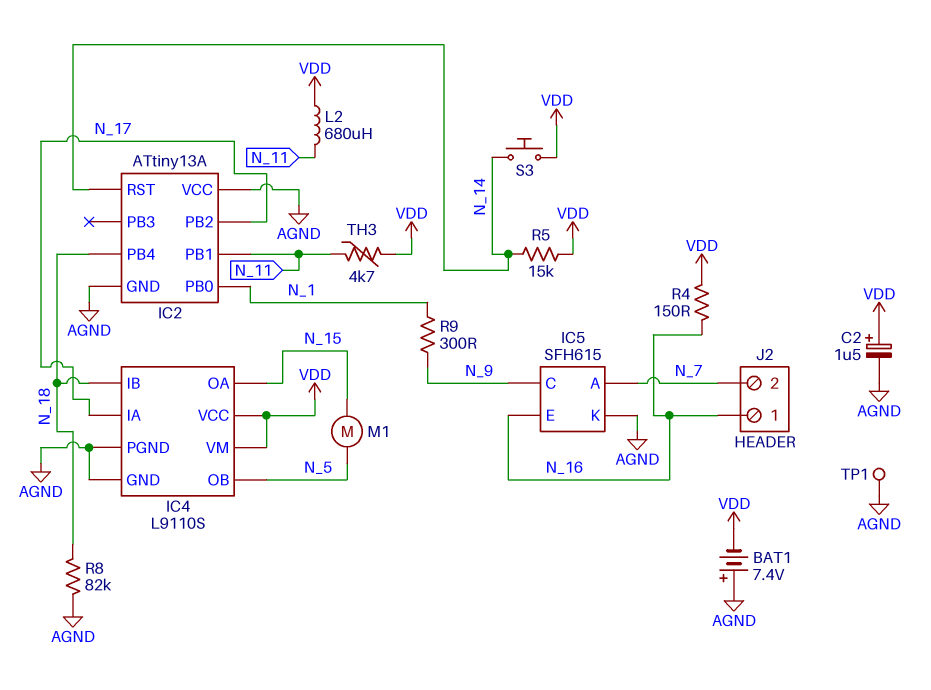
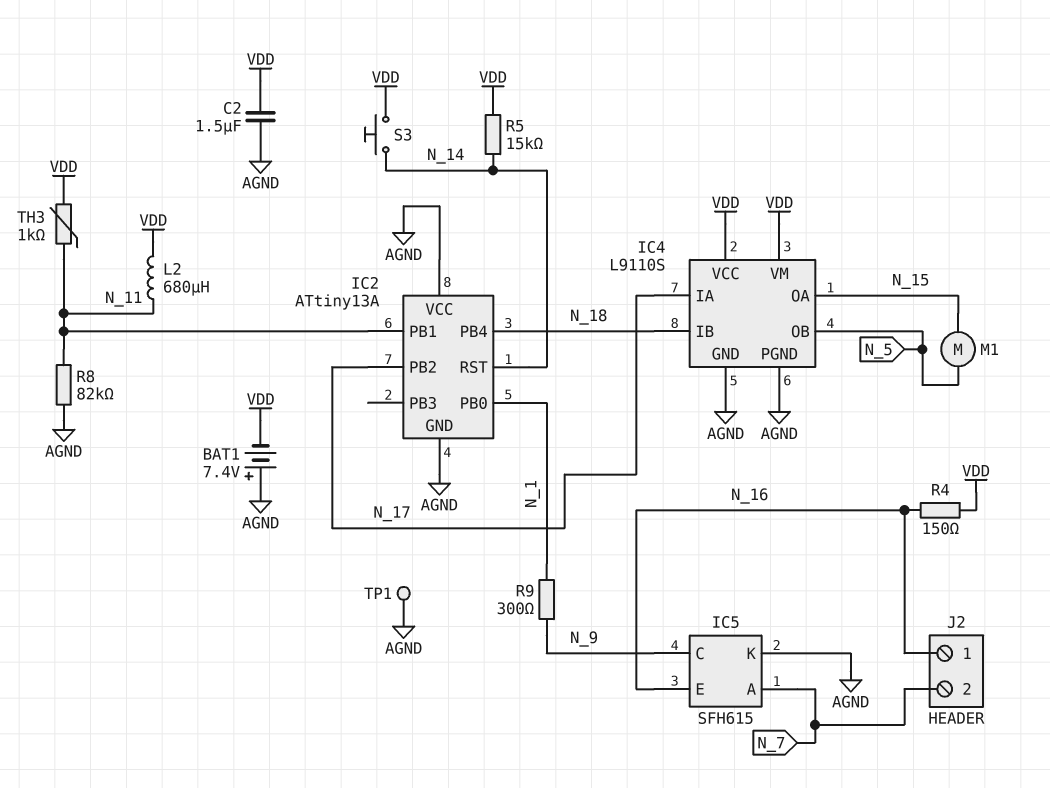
C2: 1.5uF (plus VDD, minus AGND) -> 1.5uF (AGND, VDD)
R8: 82k (AGND, N_18) -> 82k (AGND, N_11)
TH3: 4.7k (N_11, VDD) -> 1k (N_11, VDD)

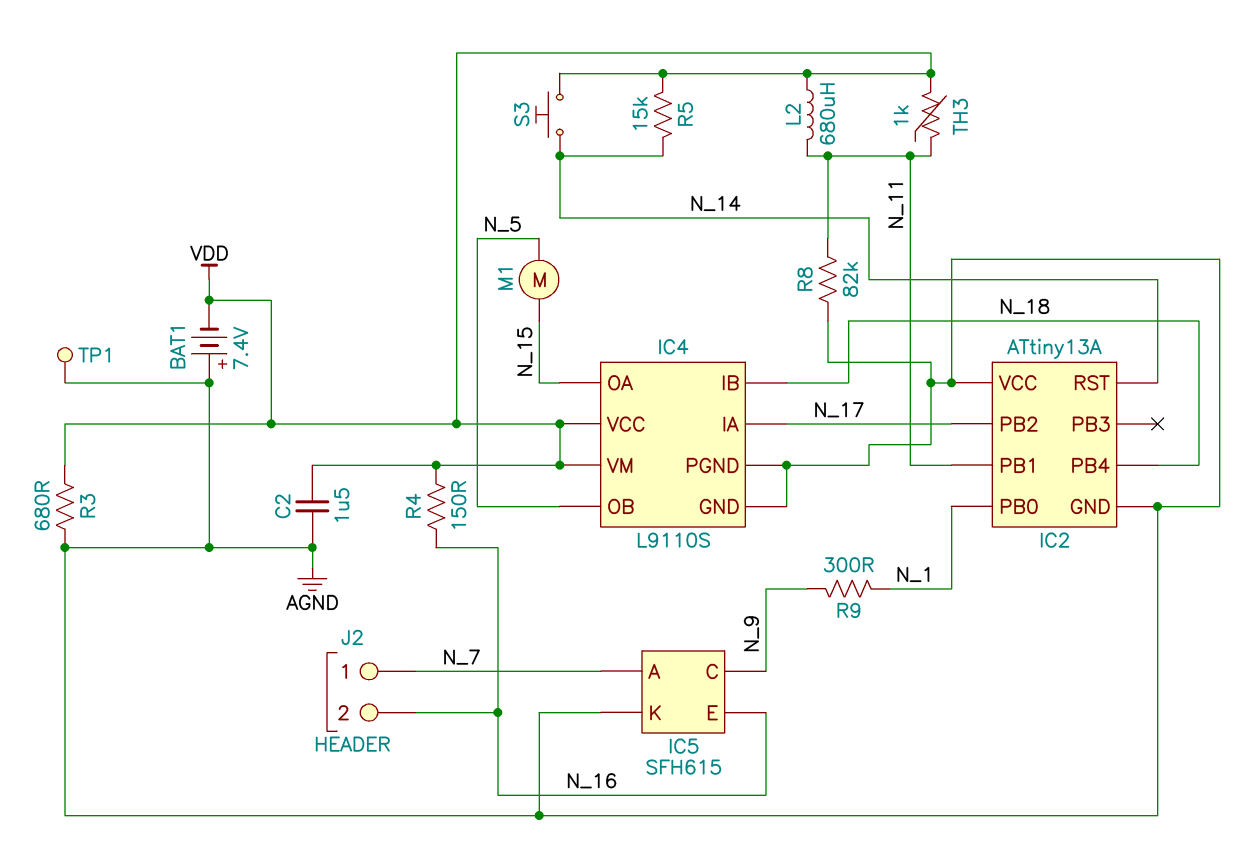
J2 pin 1: N_16 -> N_7
J2 pin 2: N_7 -> N_16
R3: none -> 680 (AGND, VDD)

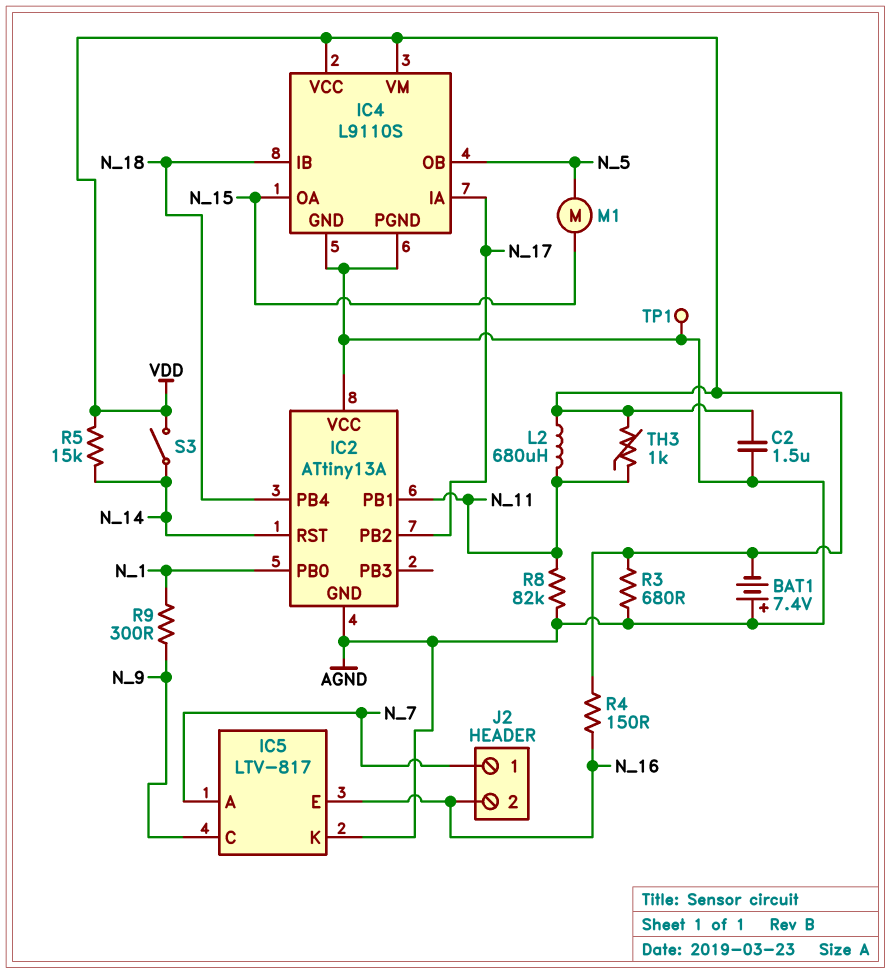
IC5: SFH615 -> LTV-817
S3: button (N_14, VDD) -> switch (N_14, VDD)

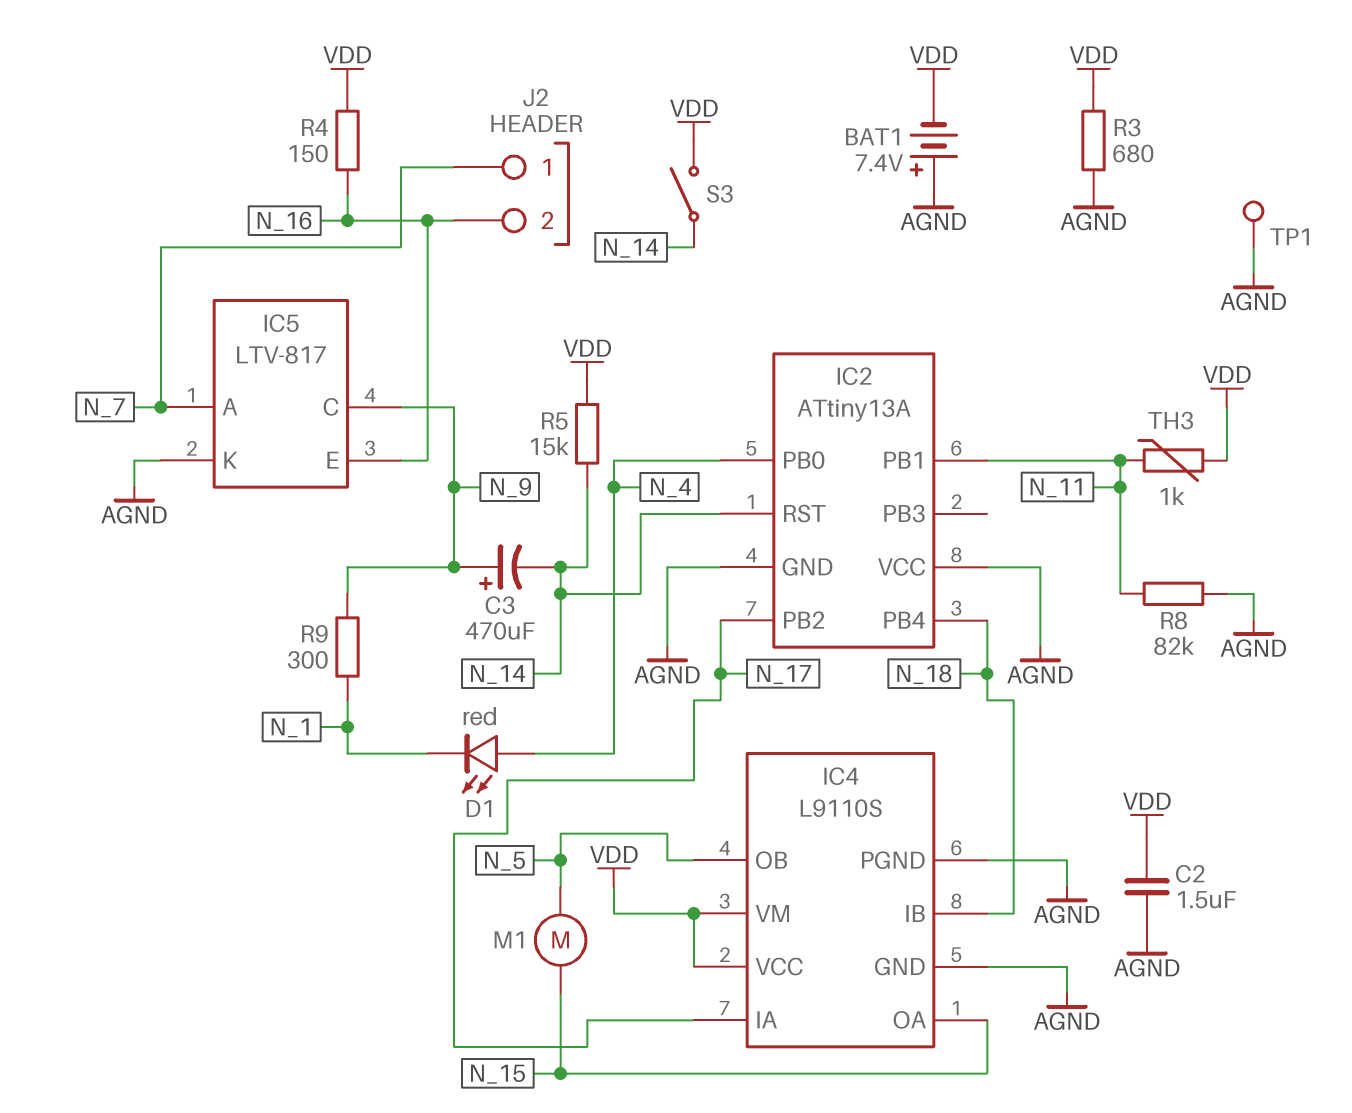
C3: none -> 470uF (plus N_9, minus N_14)
D1: none -> LED red (A N_4, K N_1)
IC2 pin PB0: N_1 -> N_4
L2: 680uH (N_11, VDD) -> none

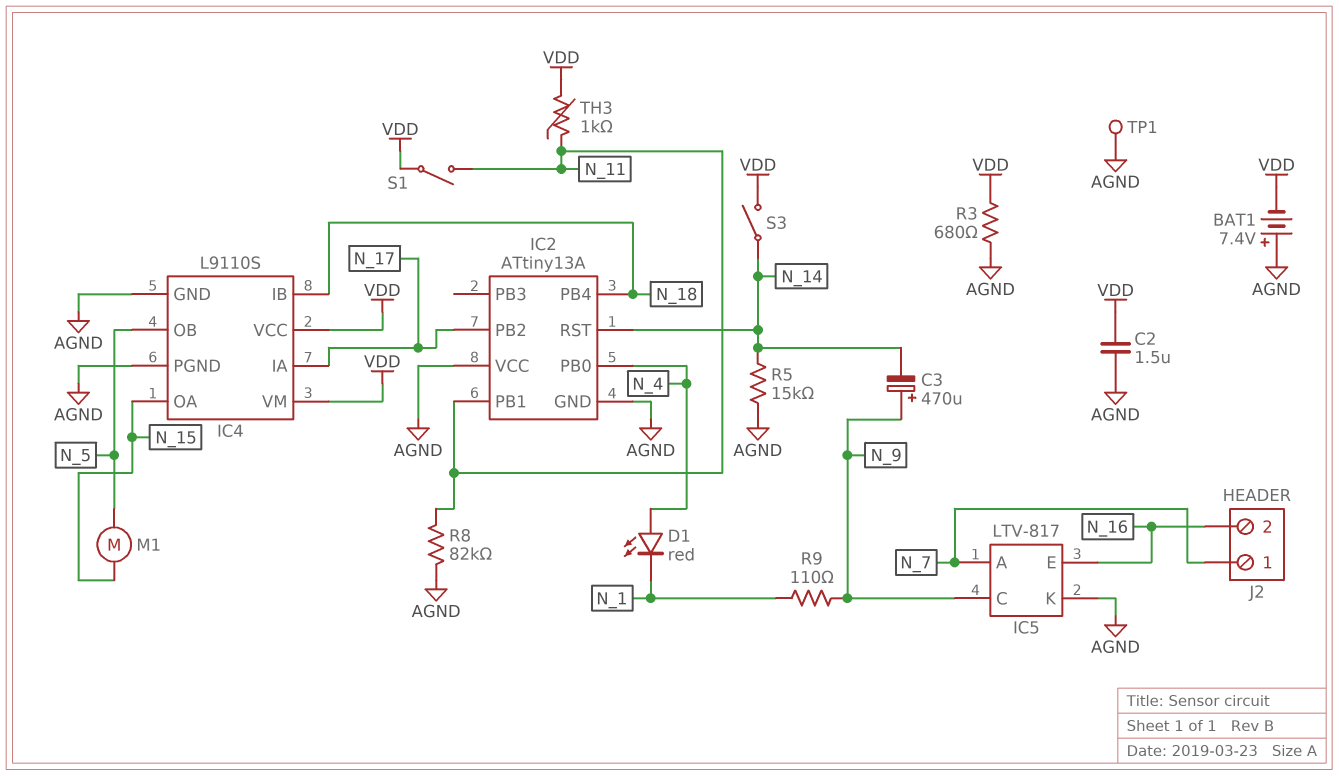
R4: 150 (N_16, VDD) -> none
R5: 15k (N_14, VDD) -> 15k (AGND, N_14)
R9: 300 (N_1, N_9) -> 110 (N_1, N_9)
S1: none -> switch (N_11, VDD)

